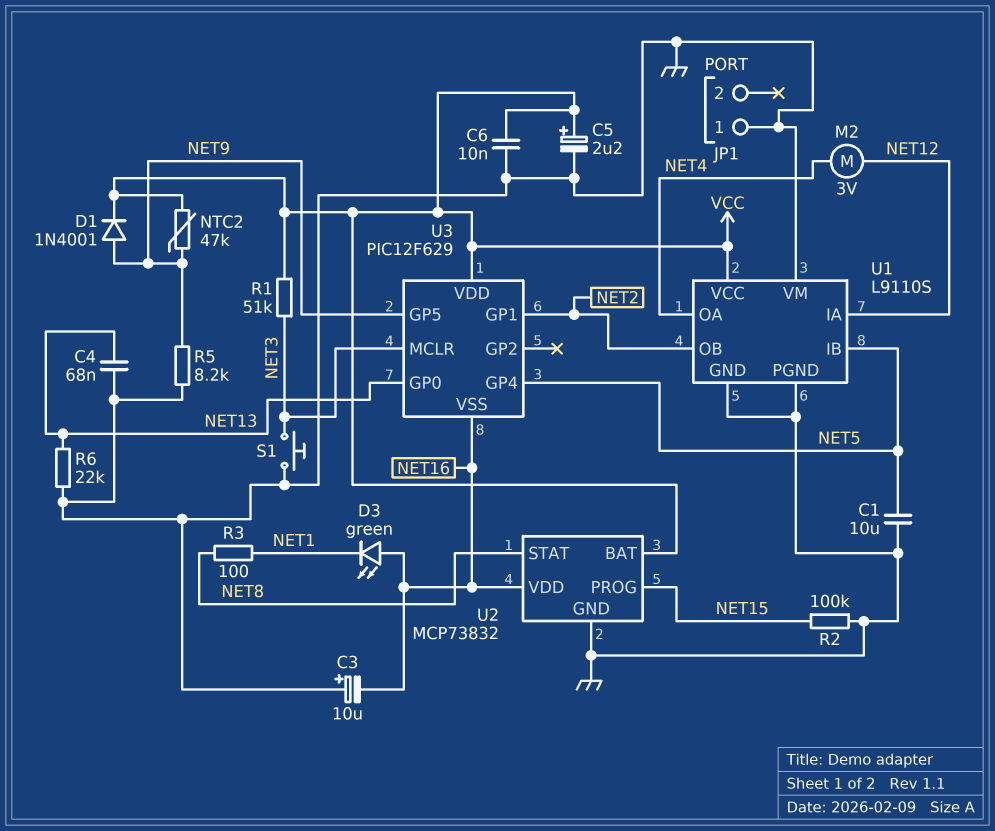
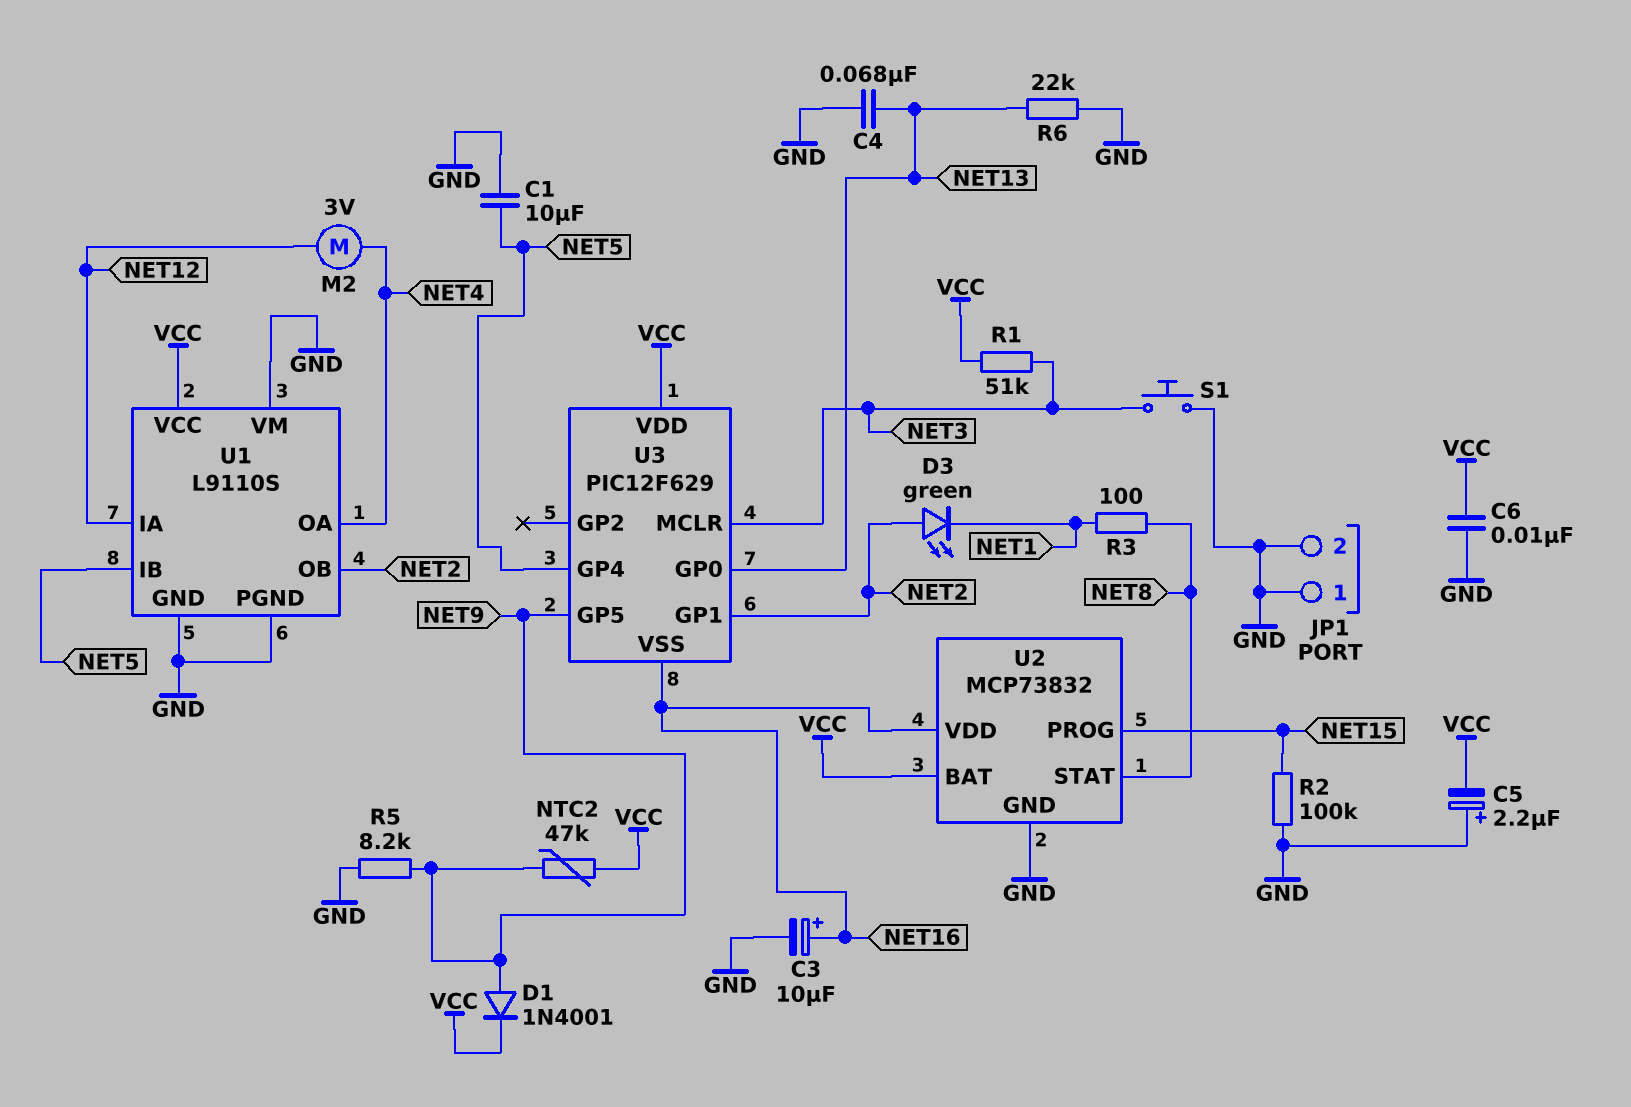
C3: 10uF (plus GND, minus NET16) -> 10uF (plus NET16, minus GND)
C5: 2.2uF (plus VCC, minus GND) -> 2.2uF (plus GND, minus VCC)
D3: LED green (A NET16, K NET1) -> LED green (A NET2, K NET1)
JP1 pin 2: none -> GND

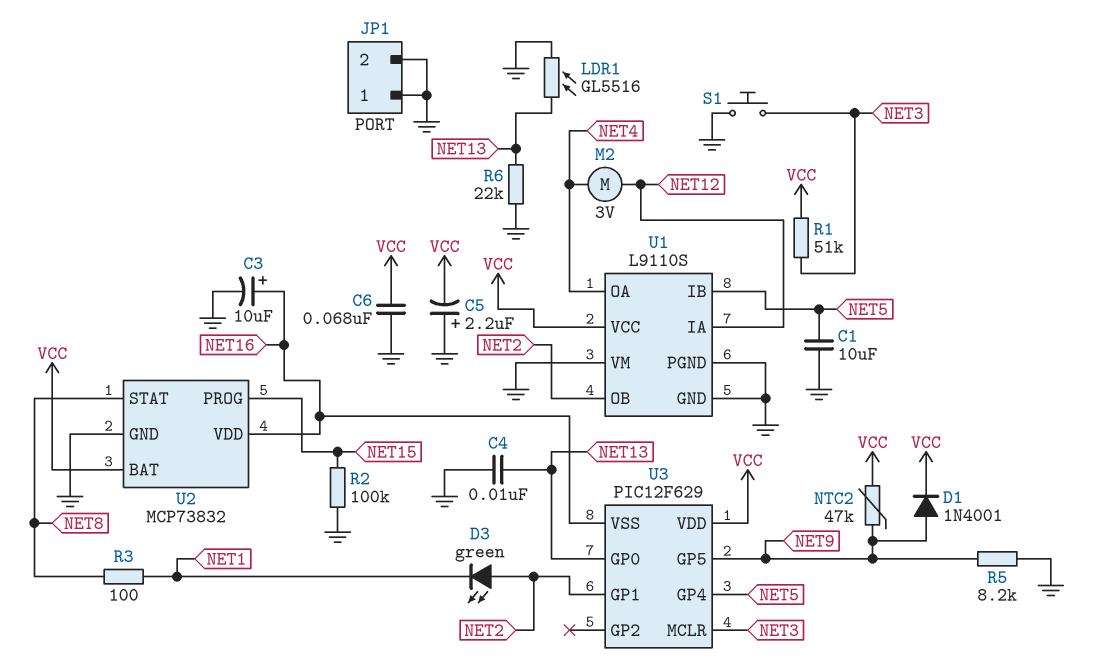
C4: 68nF (GND, NET13) -> 10nF (GND, NET13)
C6: 10nF (GND, VCC) -> 68nF (GND, VCC)
LDR1: none -> GL5516 (GND, NET13)

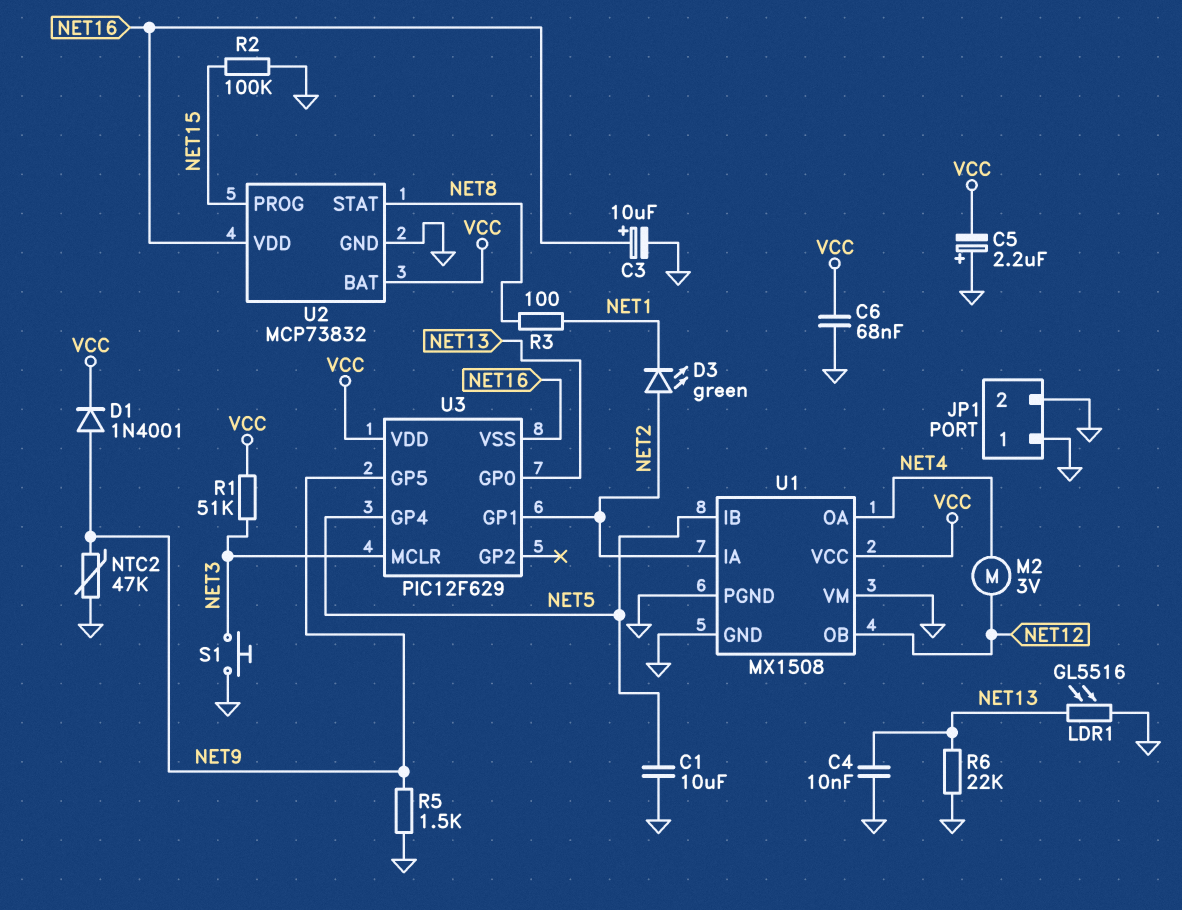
NTC2: 47k (NET9, VCC) -> 47k (GND, NET9)
R5: 8.2k (GND, NET9) -> 1.5k (GND, NET9)
U1: L9110S -> MX1508
U1 pin IA: NET12 -> NET2
U1 pin OB: NET2 -> NET12

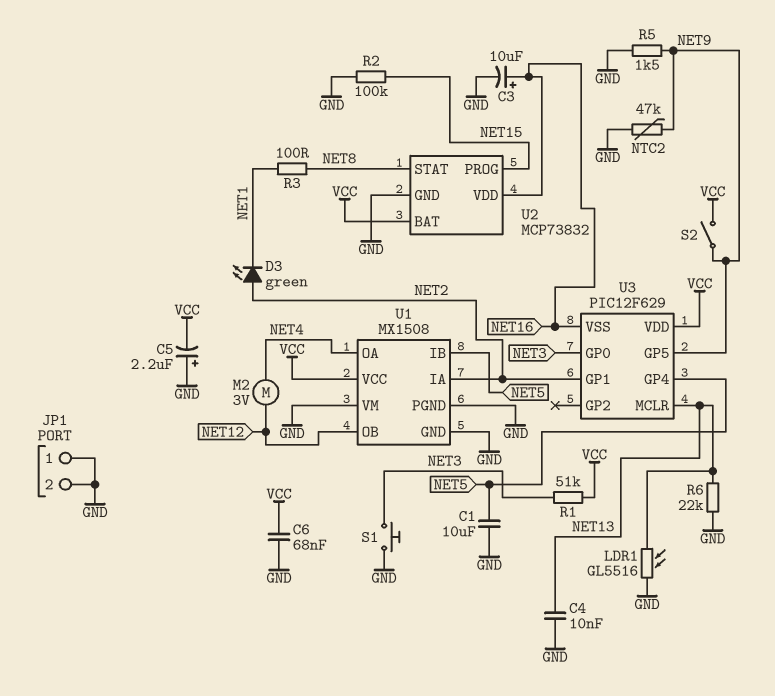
D1: diode 1N4001 (A NET9, K VCC) -> none
S2: none -> switch (NET9, VCC)
U3 pin GP0: NET13 -> NET3
U3 pin MCLR: NET3 -> NET13

